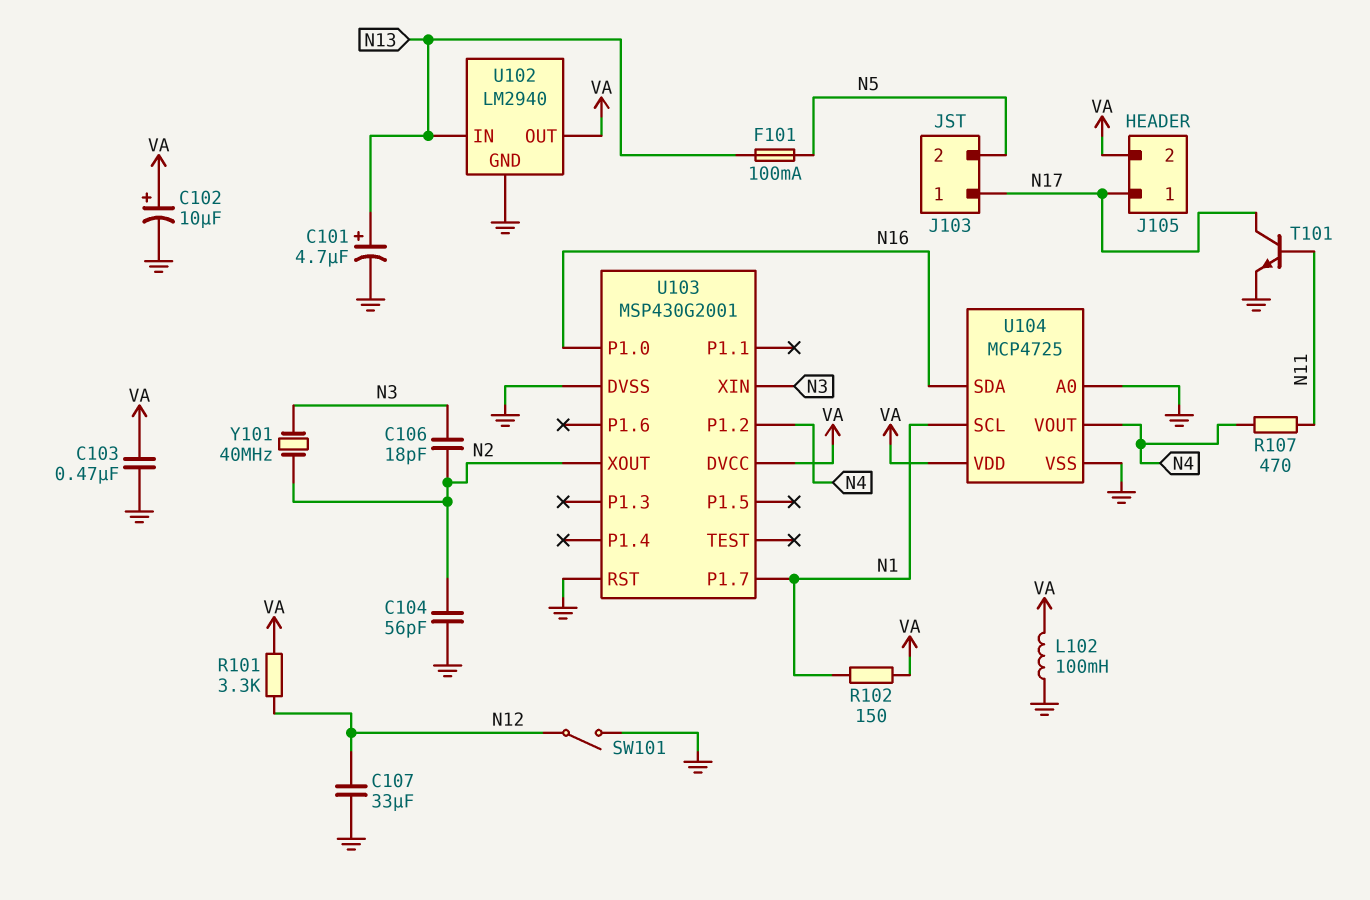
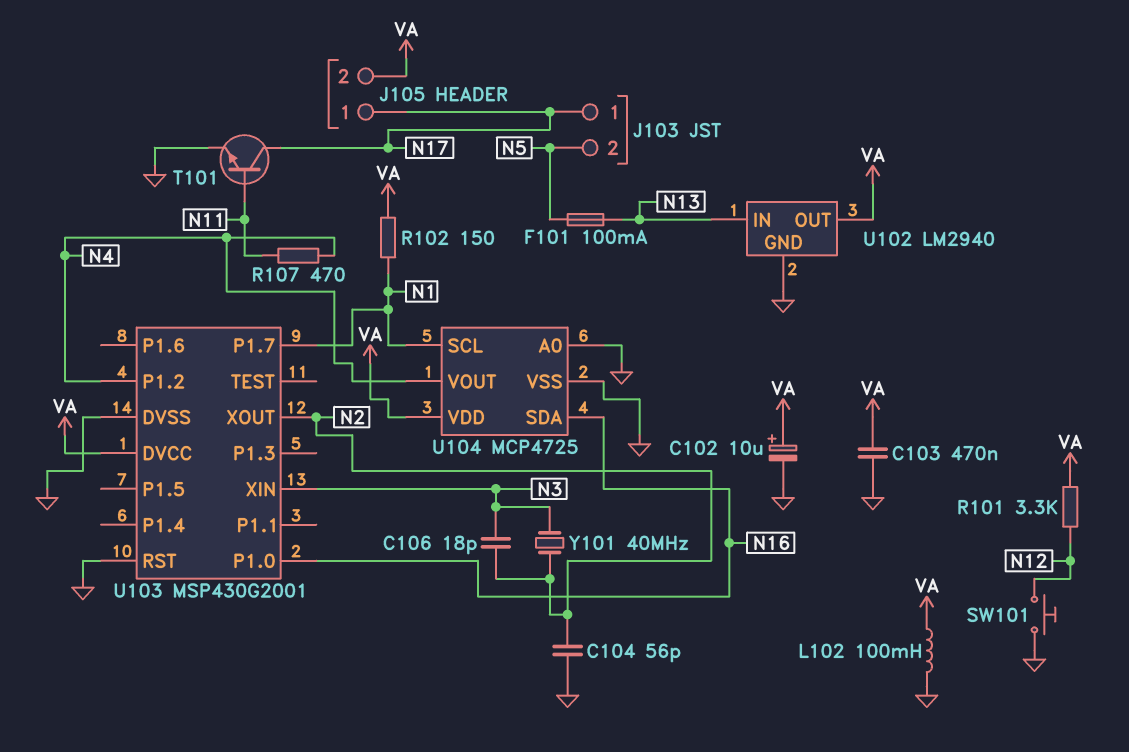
C101: 4.7uF (plus N13, minus GND) -> none
C107: 33uF (GND, N12) -> none
SW101: switch (GND, N12) -> button (GND, N12)

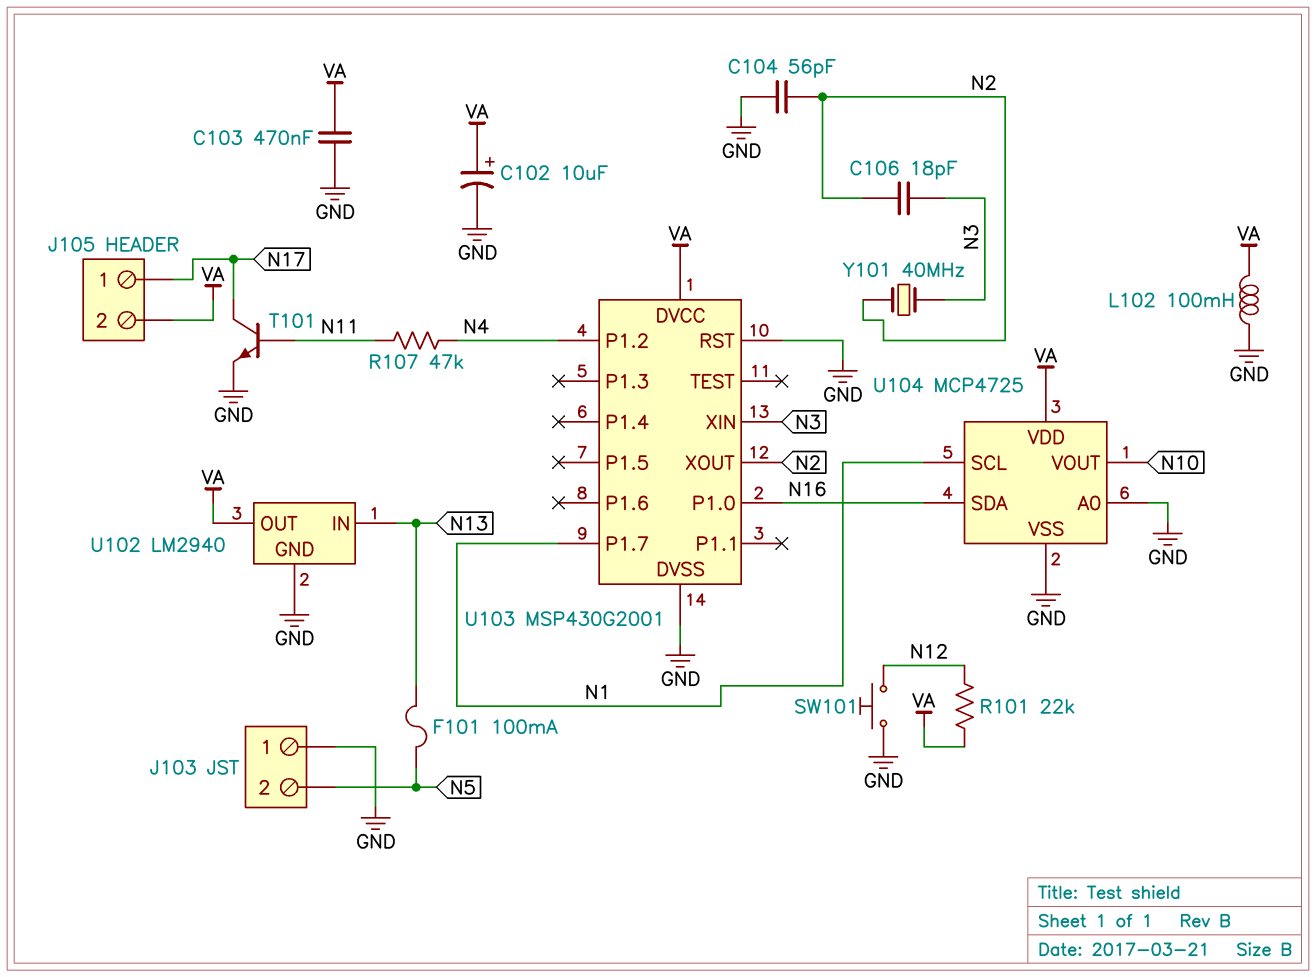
J103 pin 1: N17 -> GND
R101: 3.3k (N12, VA) -> 22k (N12, VA)
R102: 150 (N1, VA) -> none
R107: 470 (N4, N11) -> 47k (N4, N11)
U104 pin VOUT: N4 -> N10

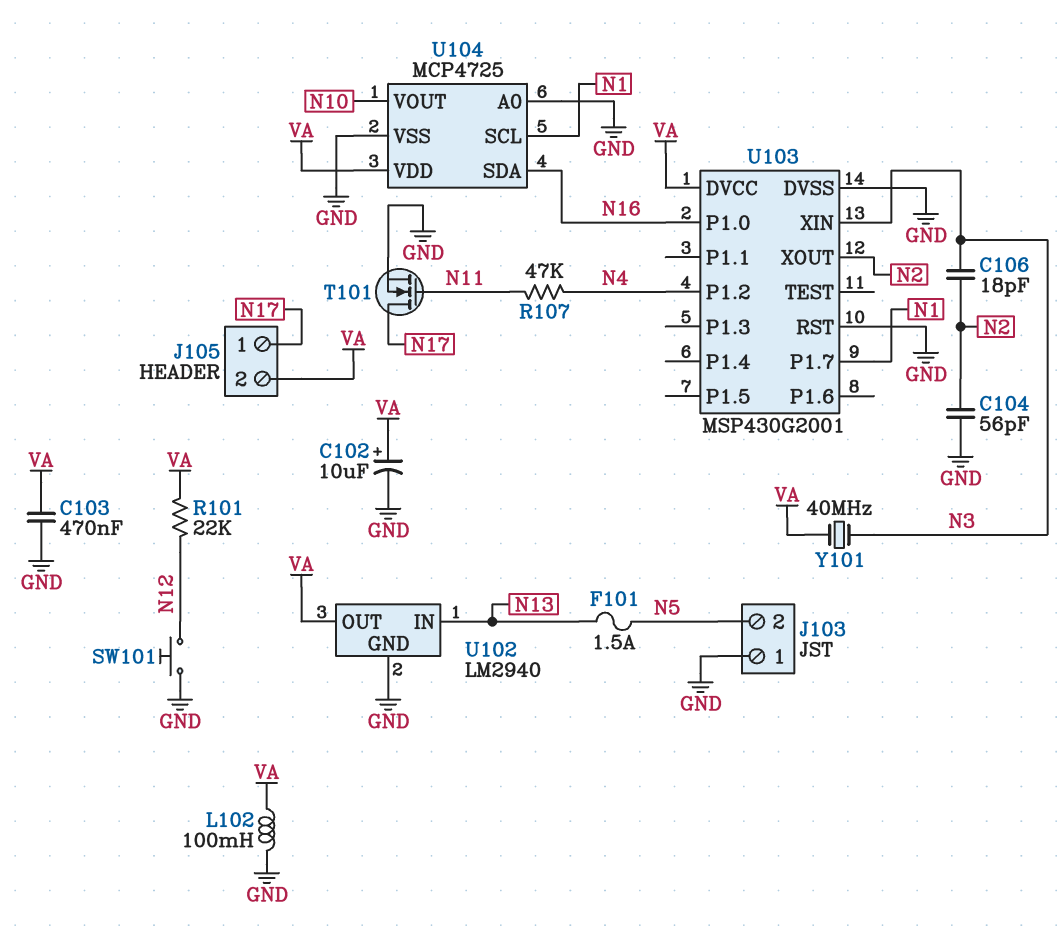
F101: 100mA (N5, N13) -> 1.5A (N5, N13)
T101: NPN (B N11, C N17, E GND) -> NMOS (G N11, D N17, S GND)
Y101: 40MHz (N2, N3) -> 40MHz (N3, VA)

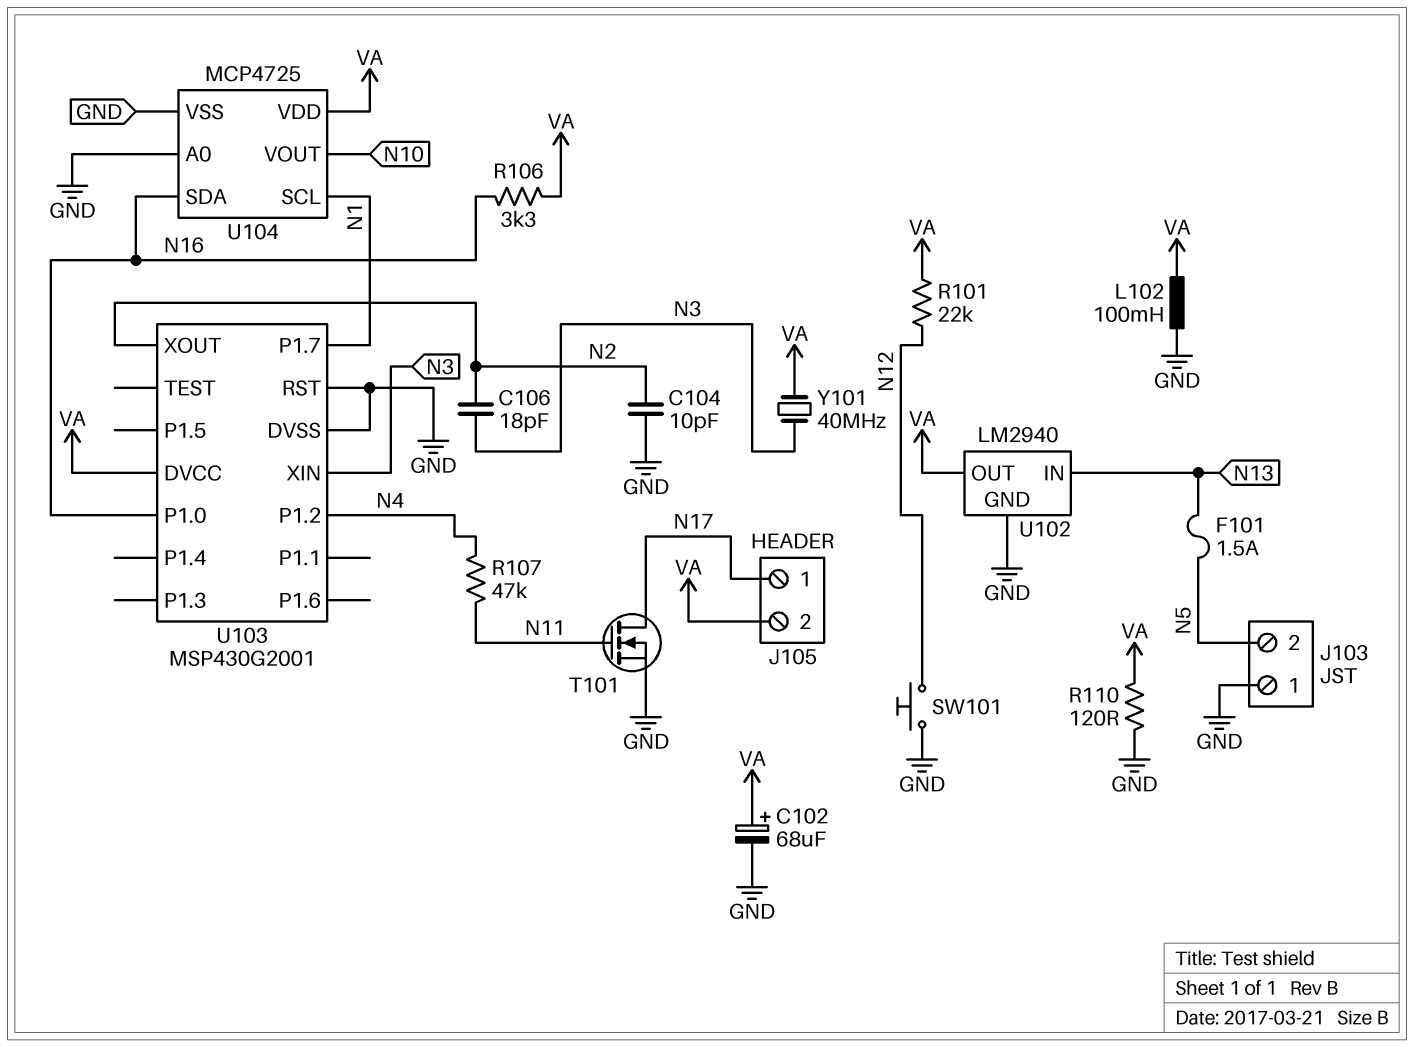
C102: 10uF (plus VA, minus GND) -> 68uF (plus VA, minus GND)
C103: 470nF (GND, VA) -> none
C104: 56pF (GND, N2) -> 10pF (GND, N2)
R106: none -> 3.3k (N16, VA)
R110: none -> 120 (GND, VA)

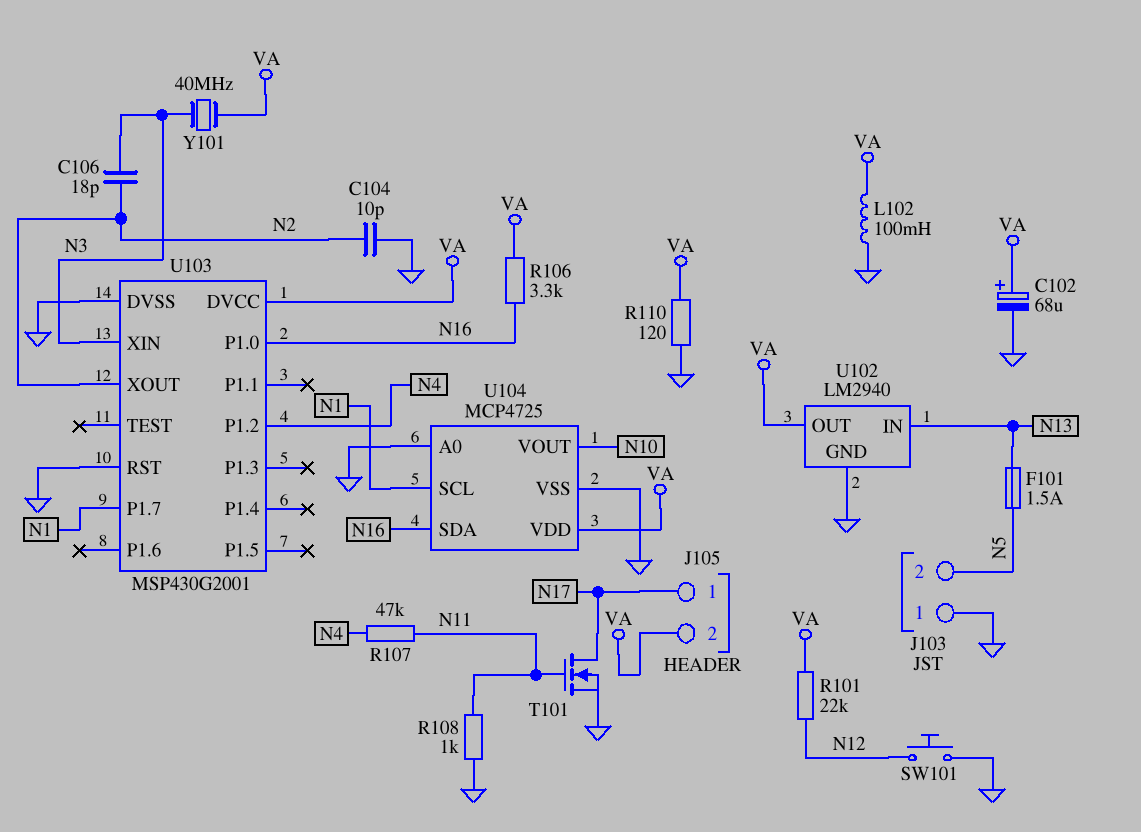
R108: none -> 1k (GND, N11)

